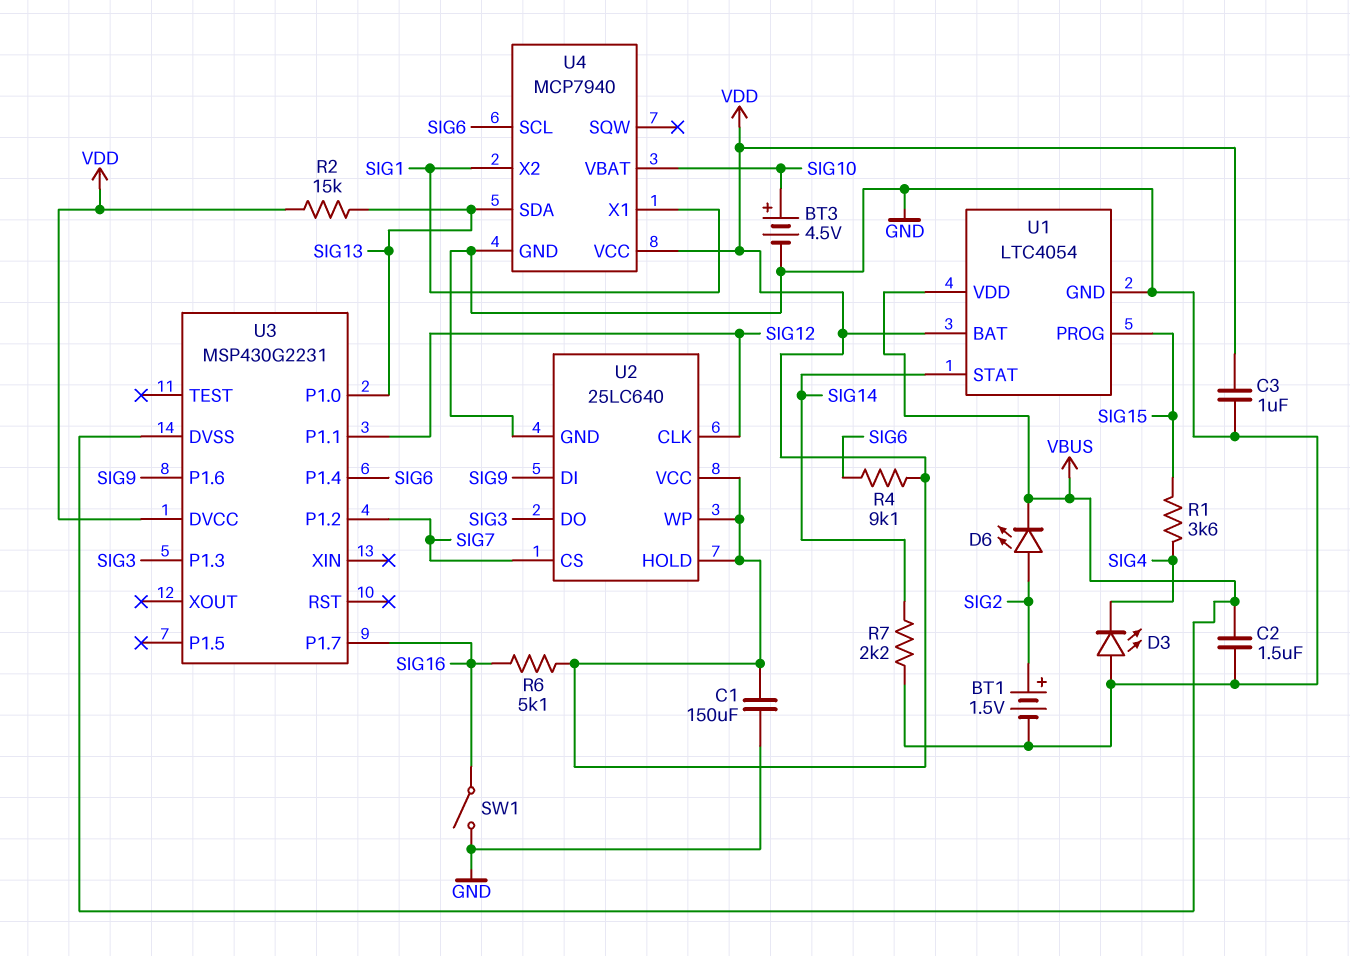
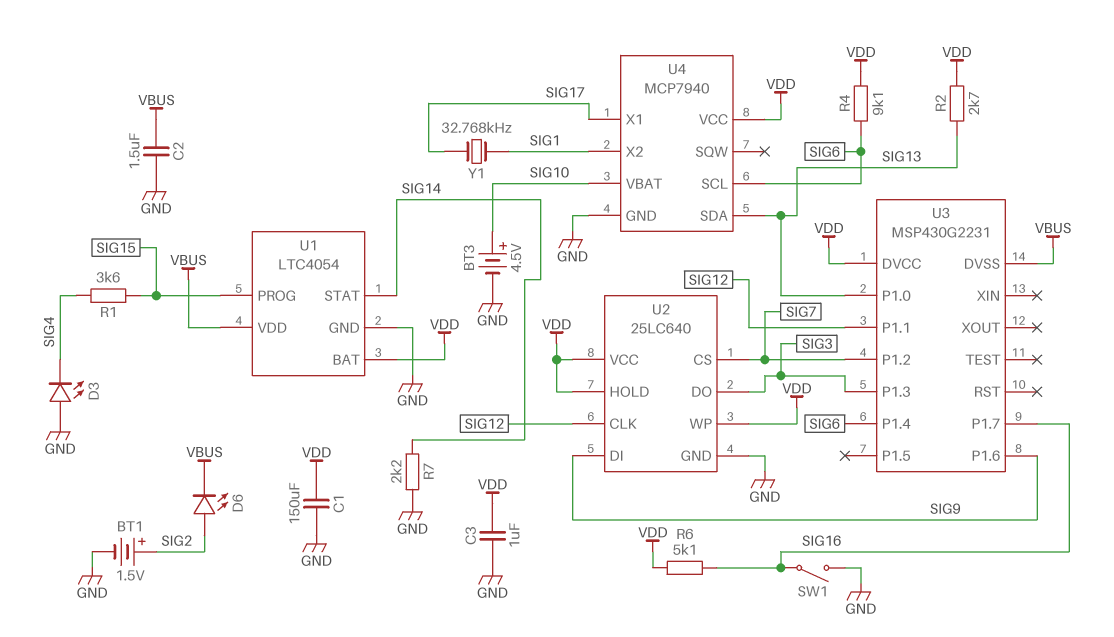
R2: 15k (SIG13, VDD) -> 2.7k (SIG13, VDD)
U4 pin X1: SIG1 -> SIG17
Y1: none -> 32.768kHz (SIG1, SIG17)

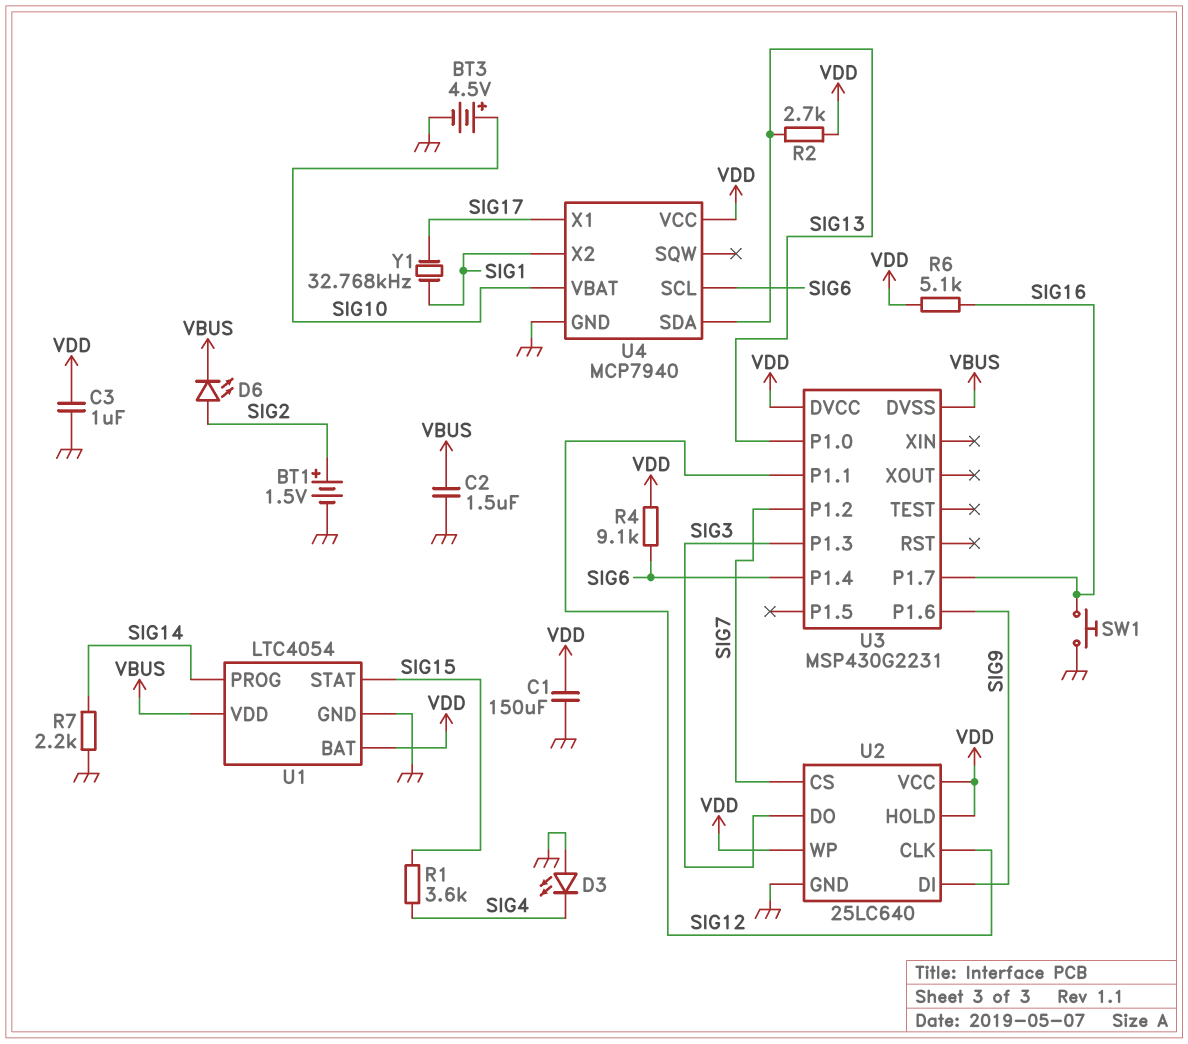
SW1: switch (GND, SIG16) -> button (GND, SIG16)
U1 pin PROG: SIG15 -> SIG14
U1 pin STAT: SIG14 -> SIG15

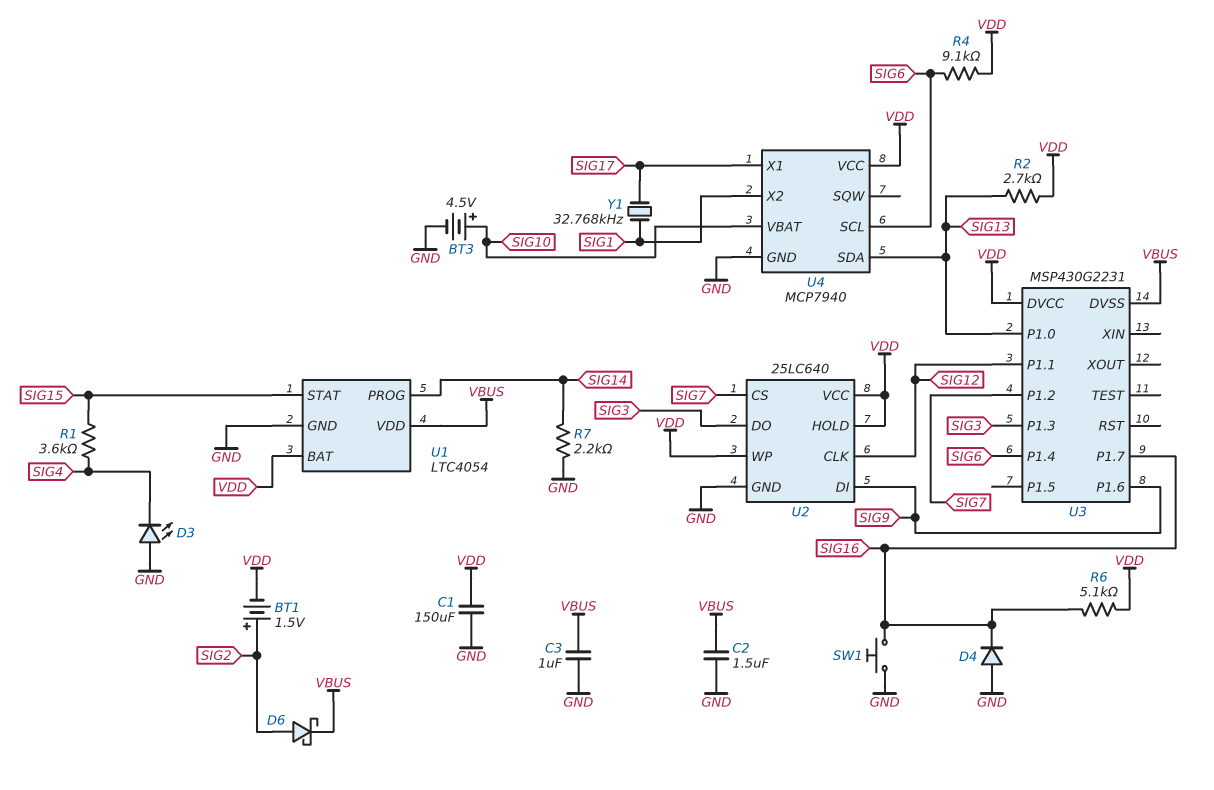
BT1: 1.5V (plus SIG2, minus GND) -> 1.5V (plus SIG2, minus VDD)
C3: 1uF (GND, VDD) -> 1uF (GND, VBUS)
D4: none -> diode (A GND, K SIG16)
D6: LED (A SIG2, K VBUS) -> schottky (A SIG2, K VBUS)

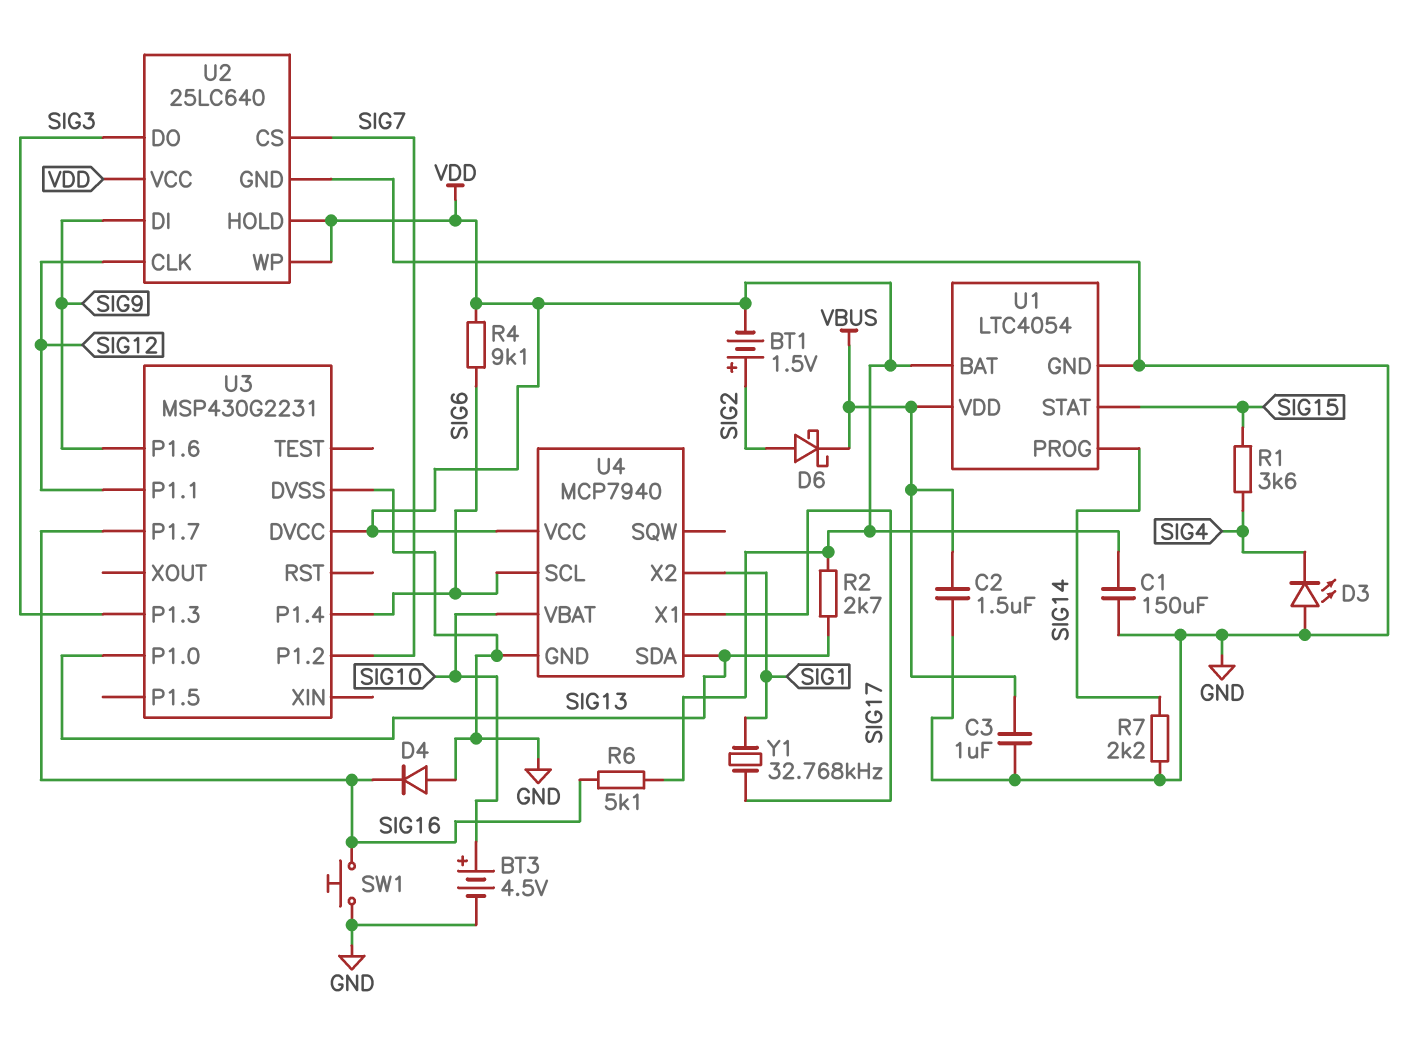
U3 pin DVSS: VBUS -> GND

